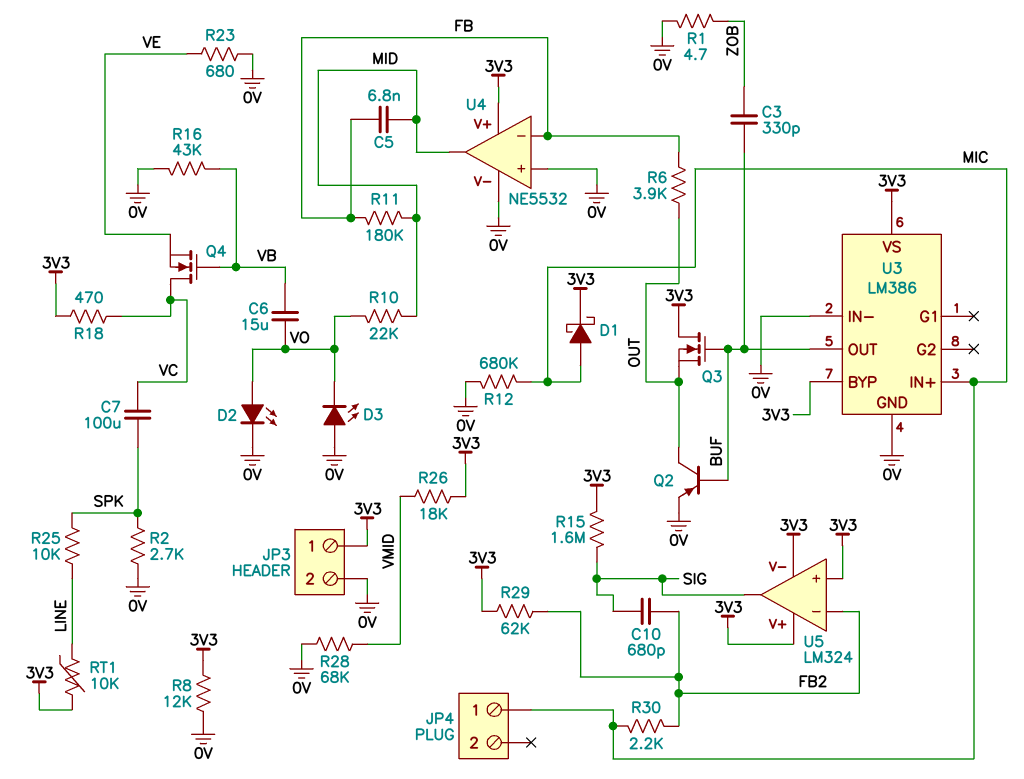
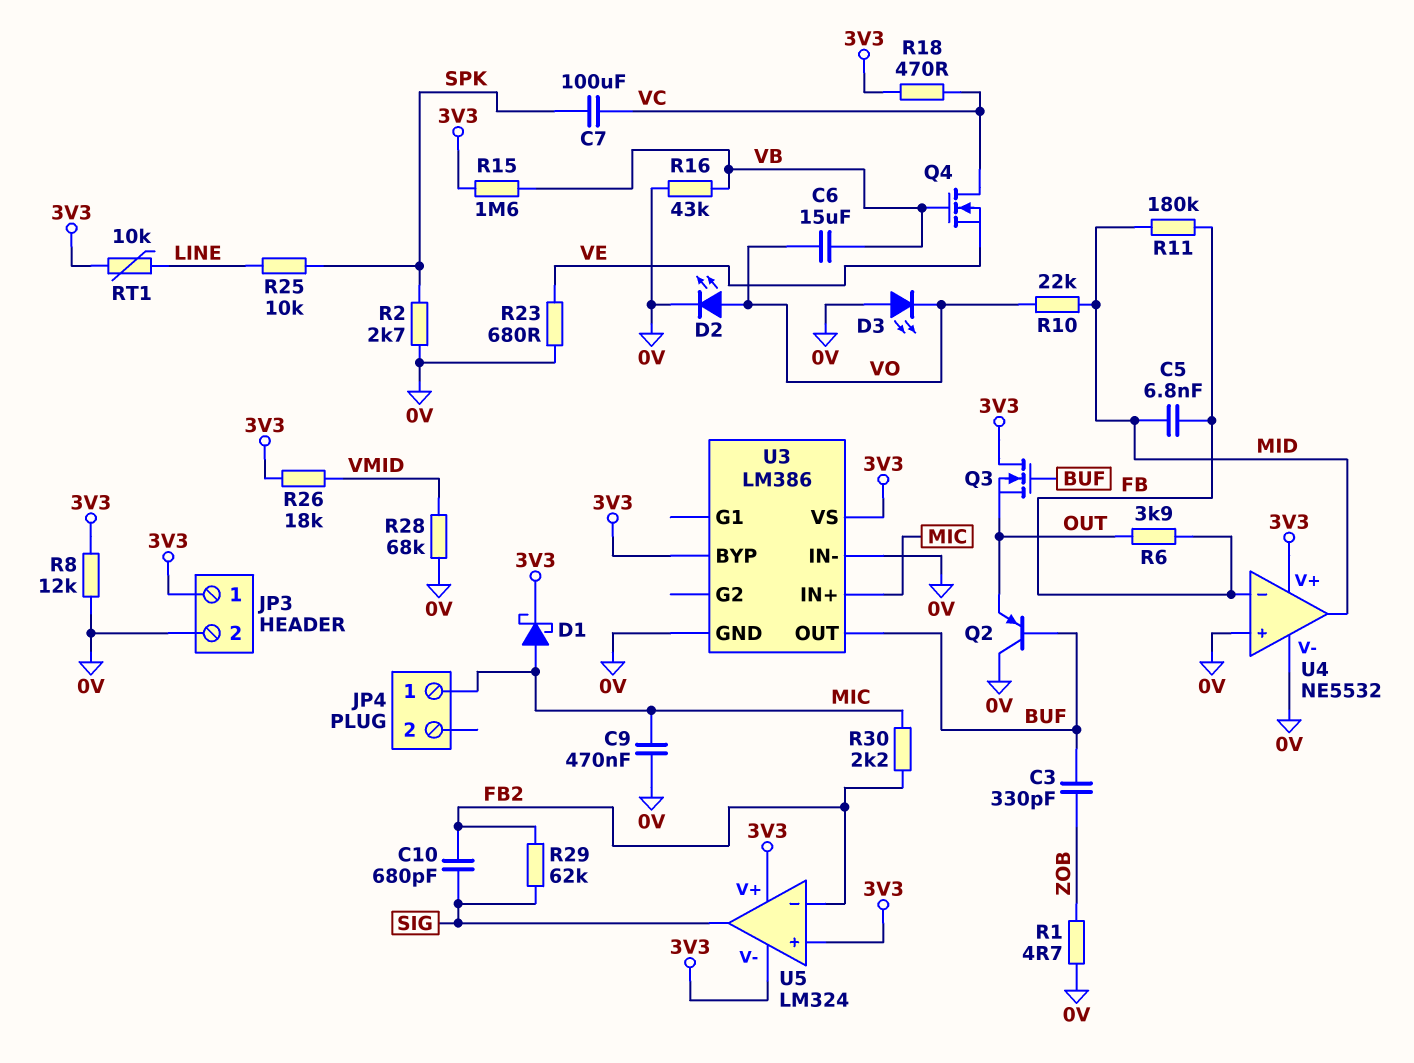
C9: none -> 470nF (0V, MIC)
Q2: PNP (B BUF, C OUT, E 0V) -> PNP (B BUF, C 0V, E OUT)
R12: 680k (0V, MIC) -> none
R15: 1.6M (3V3, SIG) -> 1.6M (3V3, VB)
R29: 62k (3V3, FB2) -> 62k (FB2, SIG)

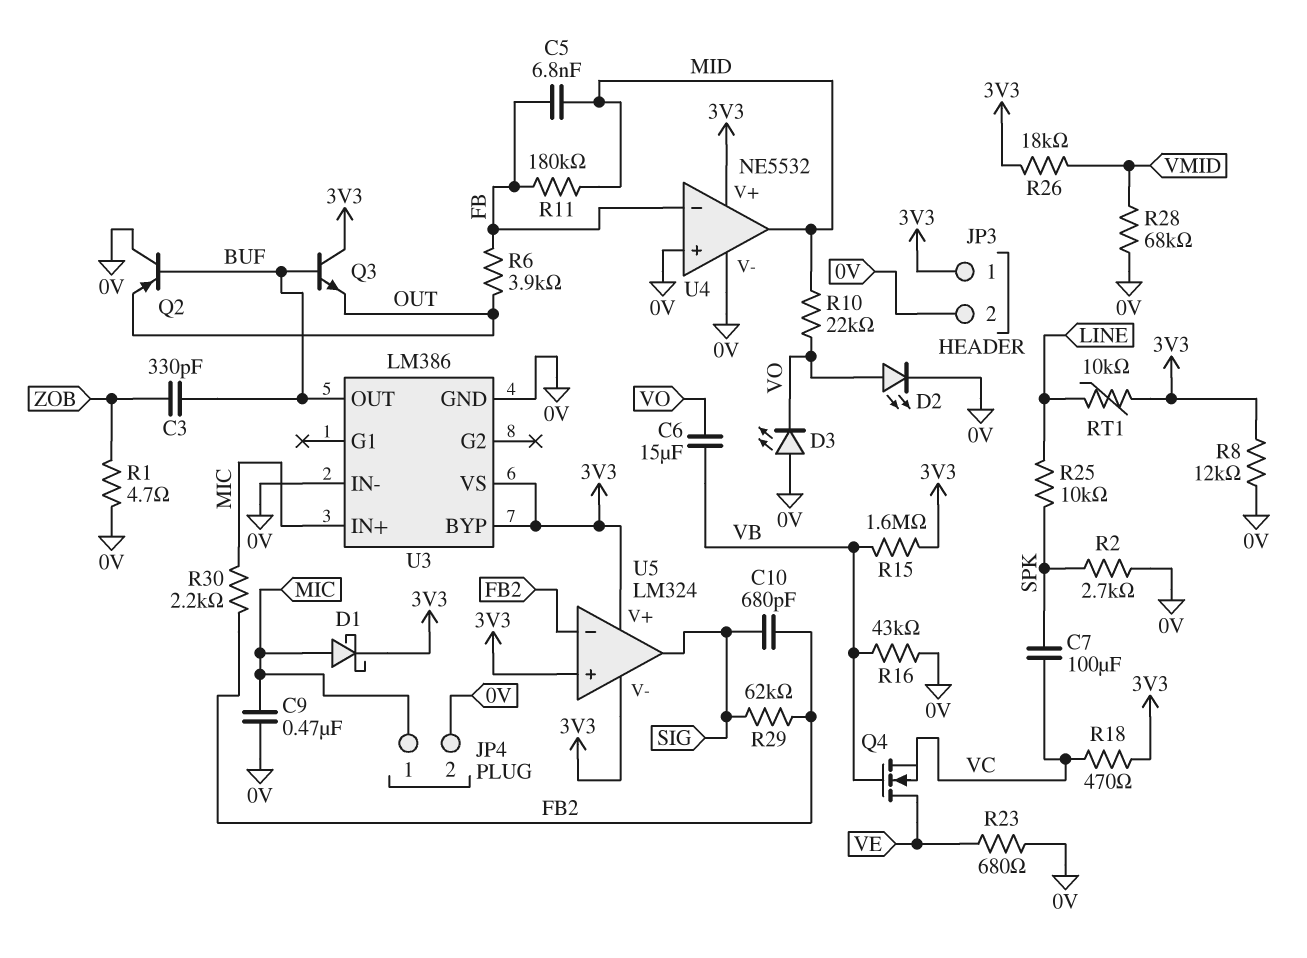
JP4 pin 2: none -> 0V
Q3: NMOS (G BUF, D 3V3, S OUT) -> NPN (B BUF, C 3V3, E OUT)
Q4: NMOS (G VB, D VC, S VE) -> NMOS (G VB, D VE, S VC)

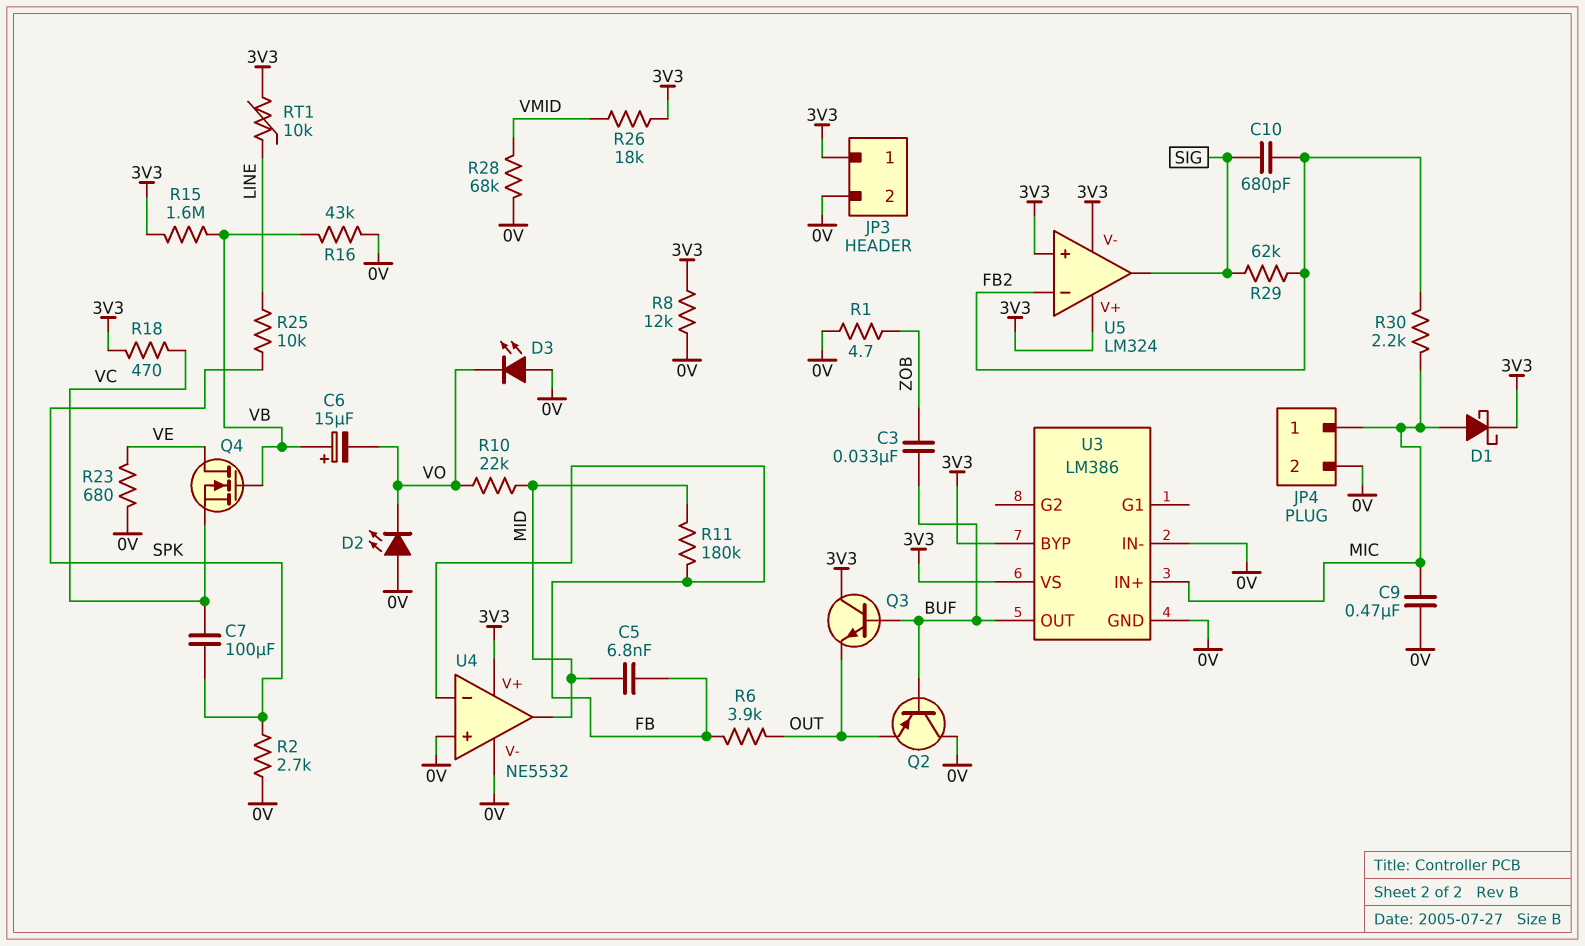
C3: 330pF (BUF, ZOB) -> 33nF (BUF, ZOB)
C6: 15uF (VB, VO) -> 15uF (plus VB, minus VO)
D2: LED (A VO, K 0V) -> LED (A 0V, K VO)

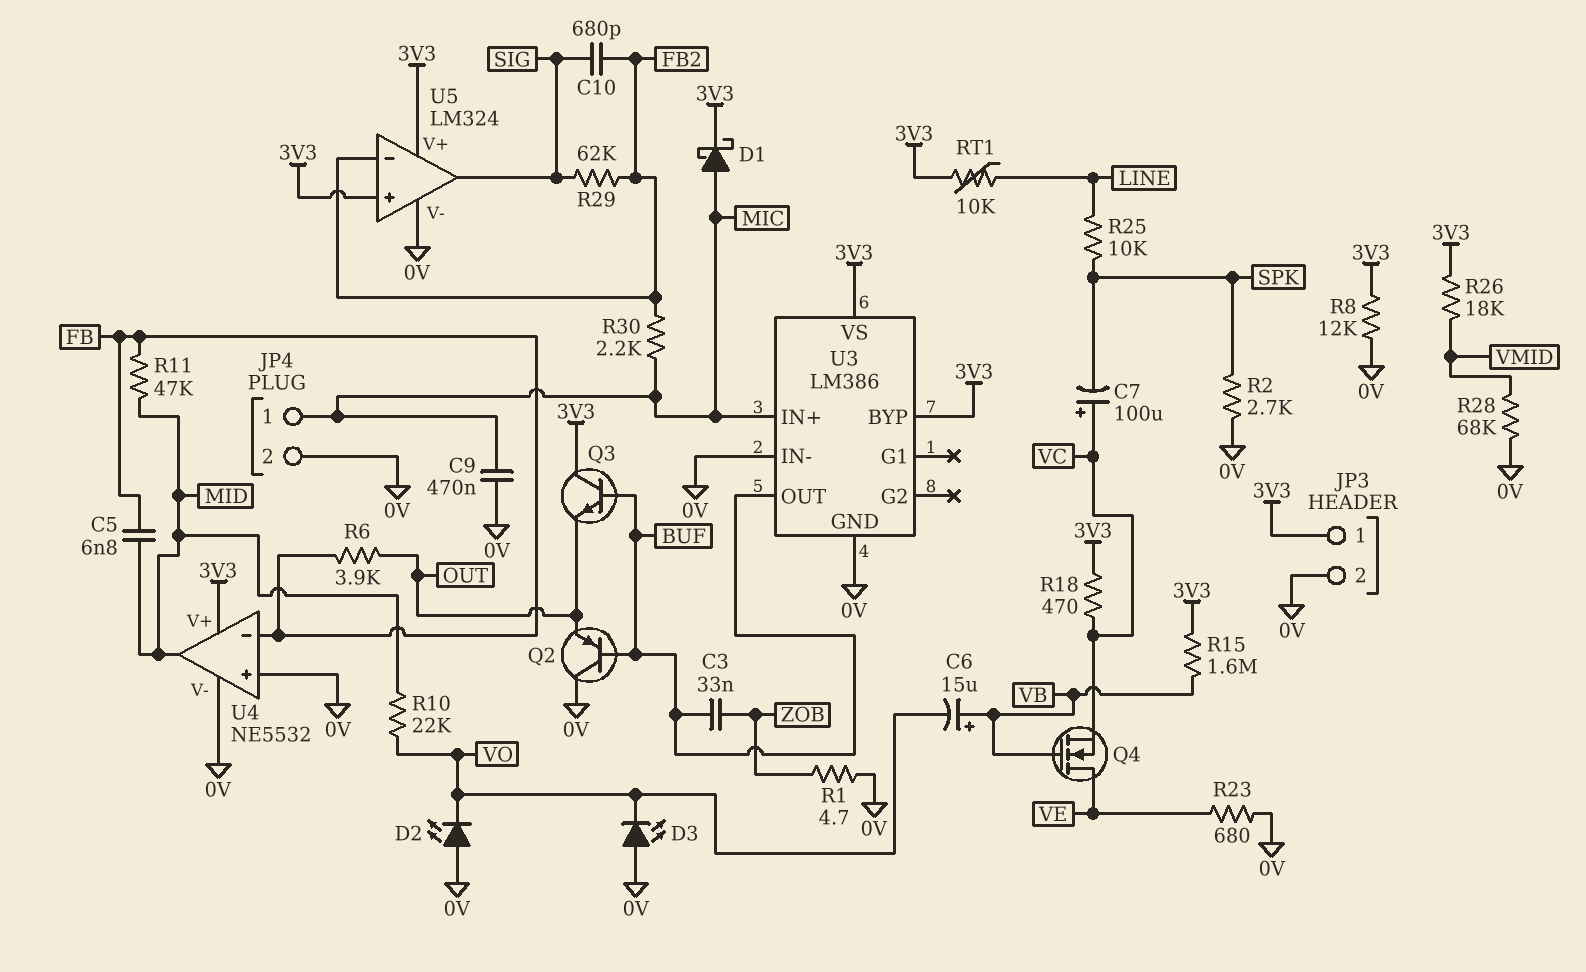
C7: 100uF (SPK, VC) -> 100uF (plus VC, minus SPK)
R11: 180k (FB, MID) -> 47k (FB, MID)
R16: 43k (0V, VB) -> none
U5 pin V-: 3V3 -> 0V

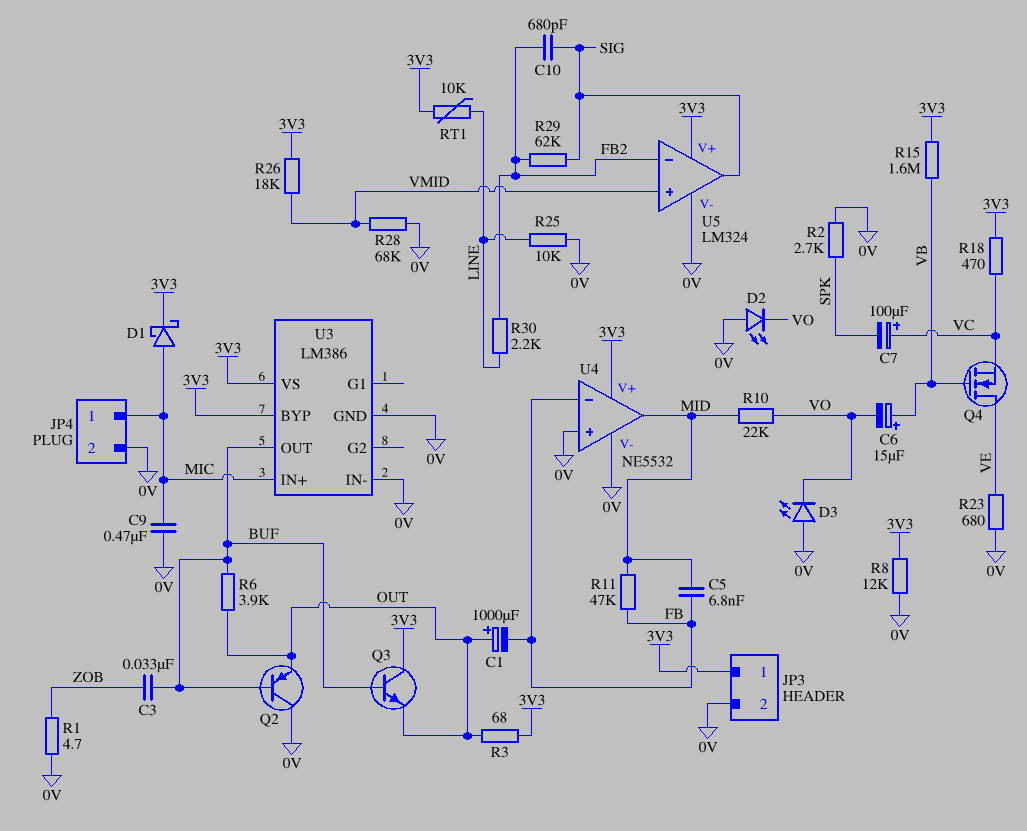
C1: none -> 1000uF (plus OUT, minus FB)
R3: none -> 68 (3V3, OUT)
R6: 3.9k (FB, OUT) -> 3.9k (BUF, OUT)
R25: 10k (LINE, SPK) -> 10k (0V, LINE)
R30: 2.2k (FB2, MIC) -> 2.2k (FB2, LINE)
U5 pin in+: 3V3 -> VMID

